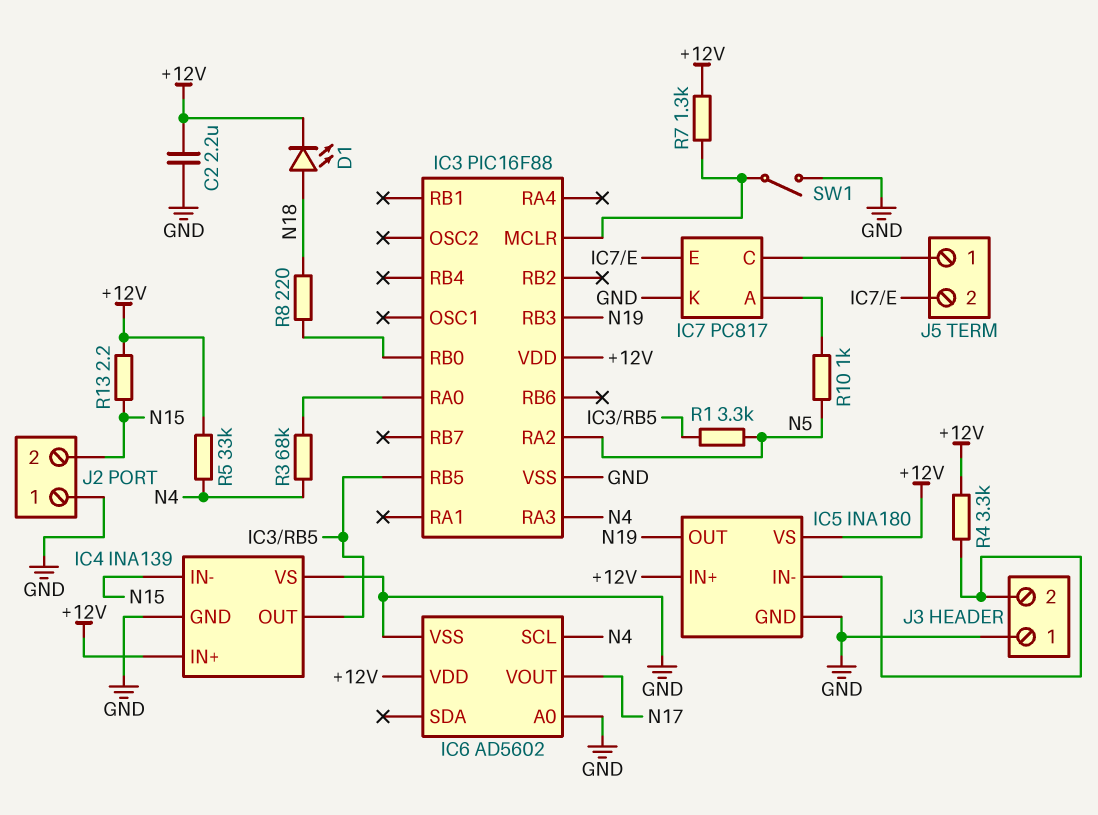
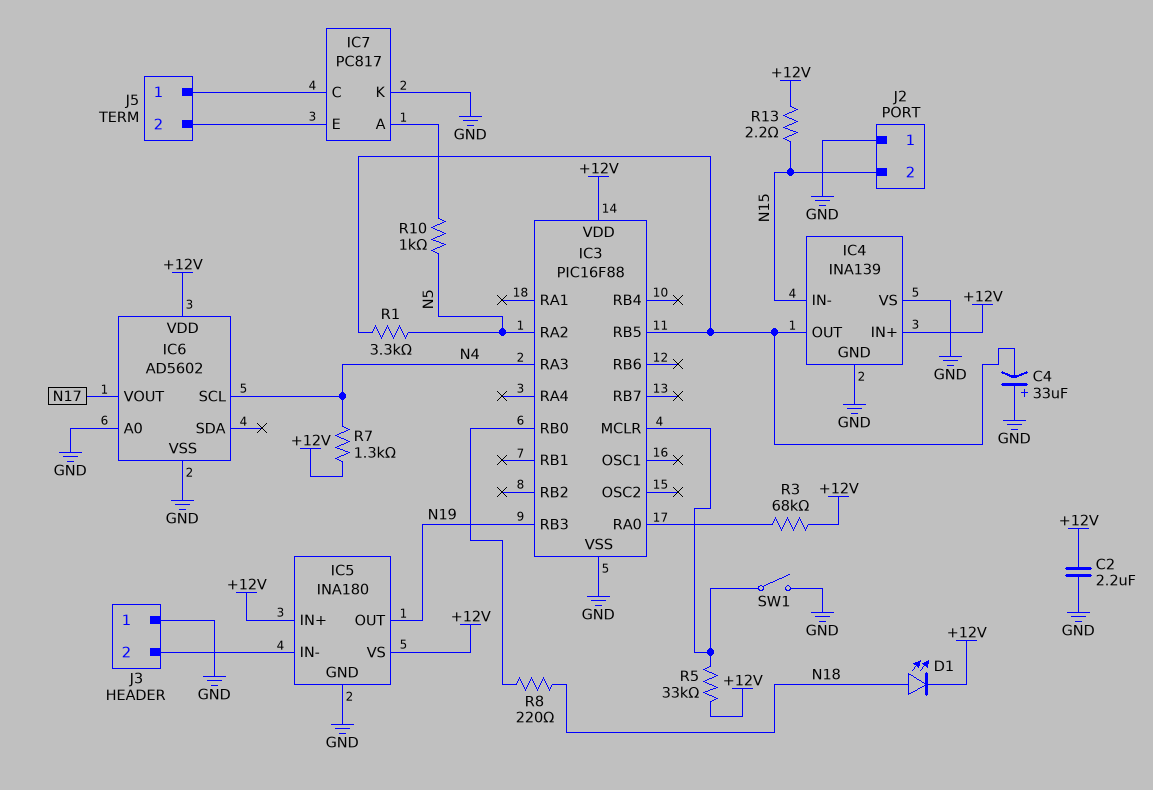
C4: none -> 33uF (plus GND, minus IC3/RB5)
R3: 68k (IC3/RA0, N4) -> 68k (+12V, IC3/RA0)
R4: 3.3k (+12V, IC5/IN-) -> none
R5: 33k (+12V, N4) -> 33k (+12V, IC3/MCLR)
R7: 1.3k (+12V, IC3/MCLR) -> 1.3k (+12V, N4)

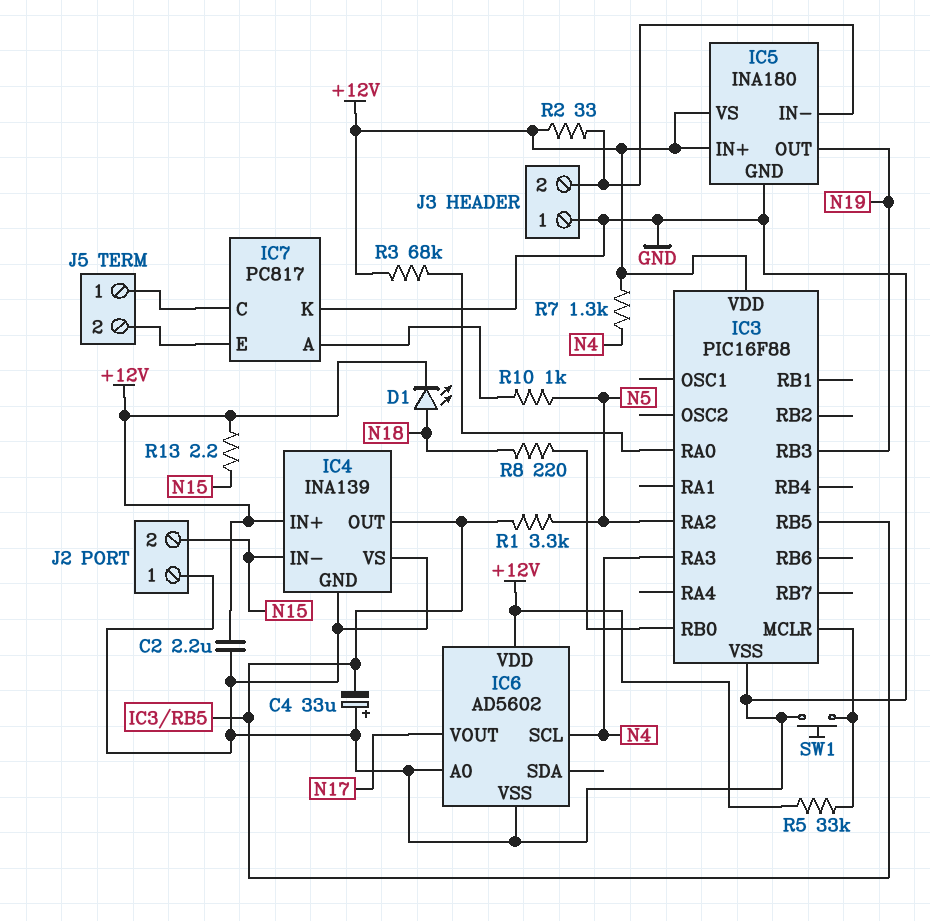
R2: none -> 33 (+12V, IC5/IN-)
SW1: switch (GND, IC3/MCLR) -> button (GND, IC3/MCLR)

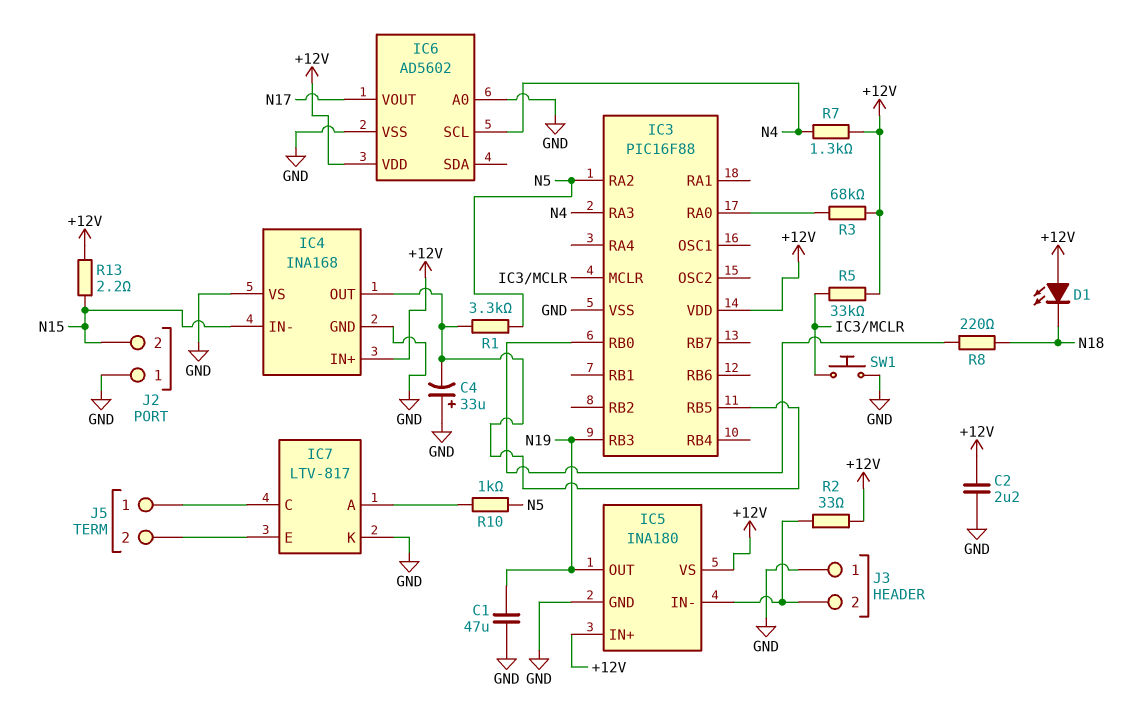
C1: none -> 47uF (GND, N19)
D1: LED (A N18, K +12V) -> LED (A +12V, K N18)
IC4: INA139 -> INA168
IC7: PC817 -> LTV-817

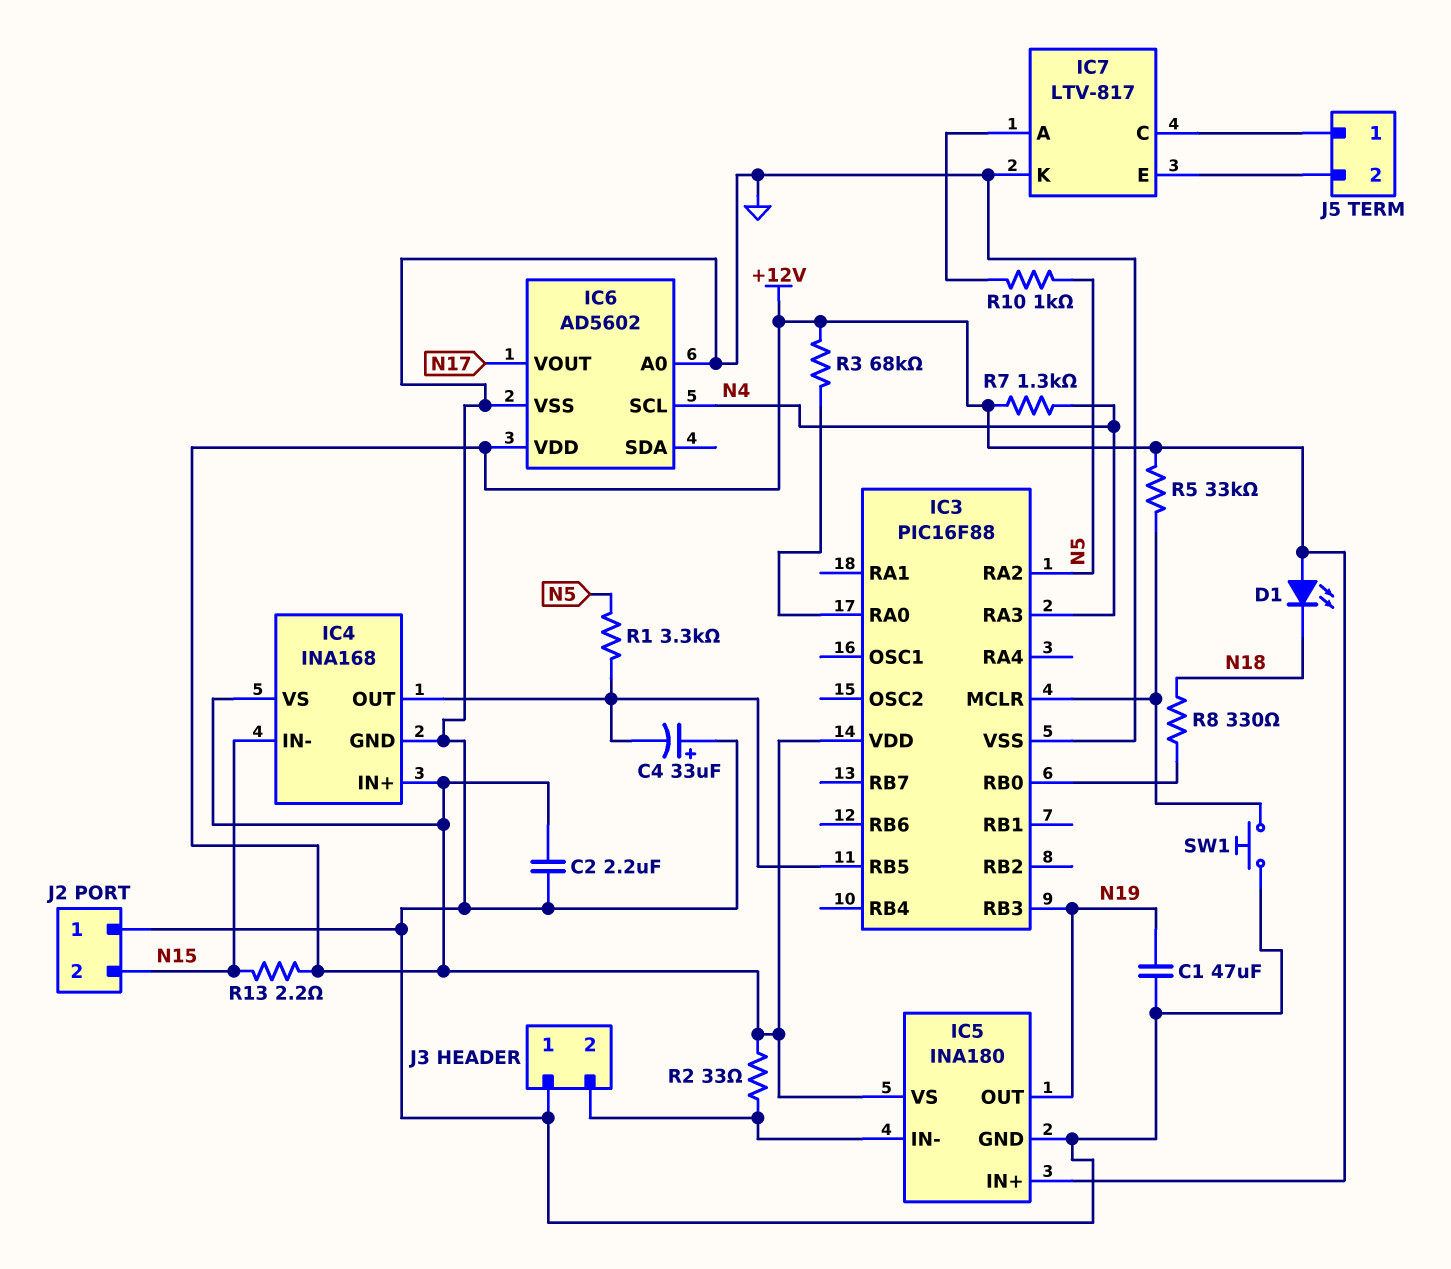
IC4 pin VS: GND -> +12V
R8: 220 (IC3/RB0, N18) -> 330 (IC3/RB0, N18)

